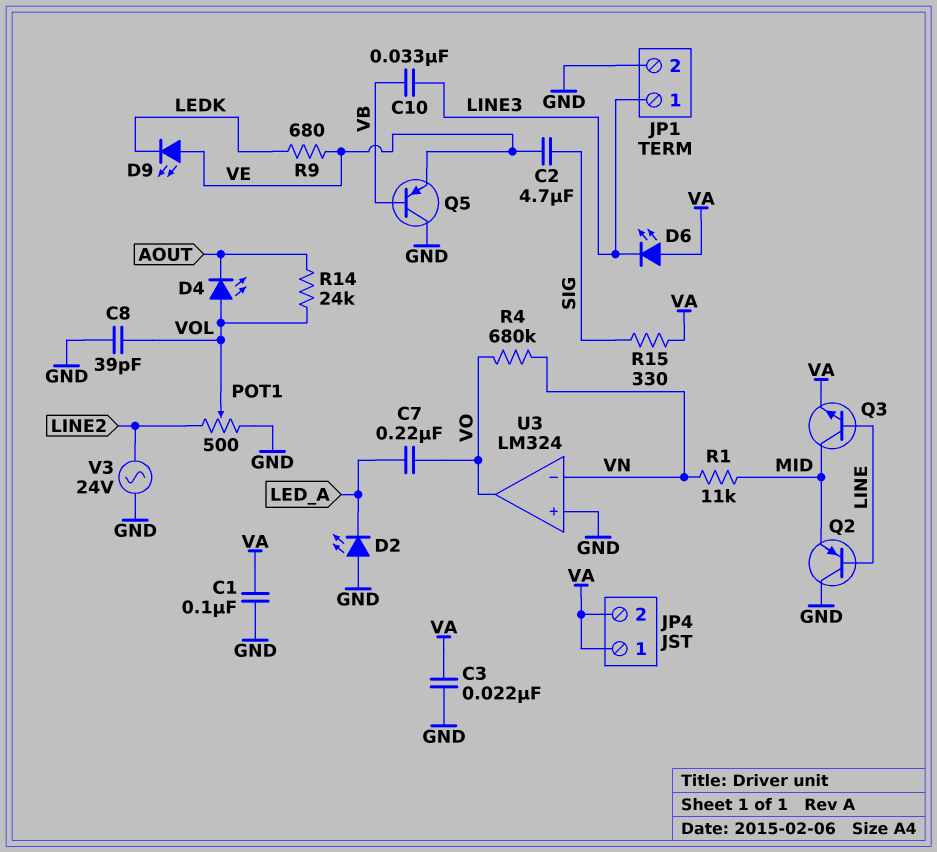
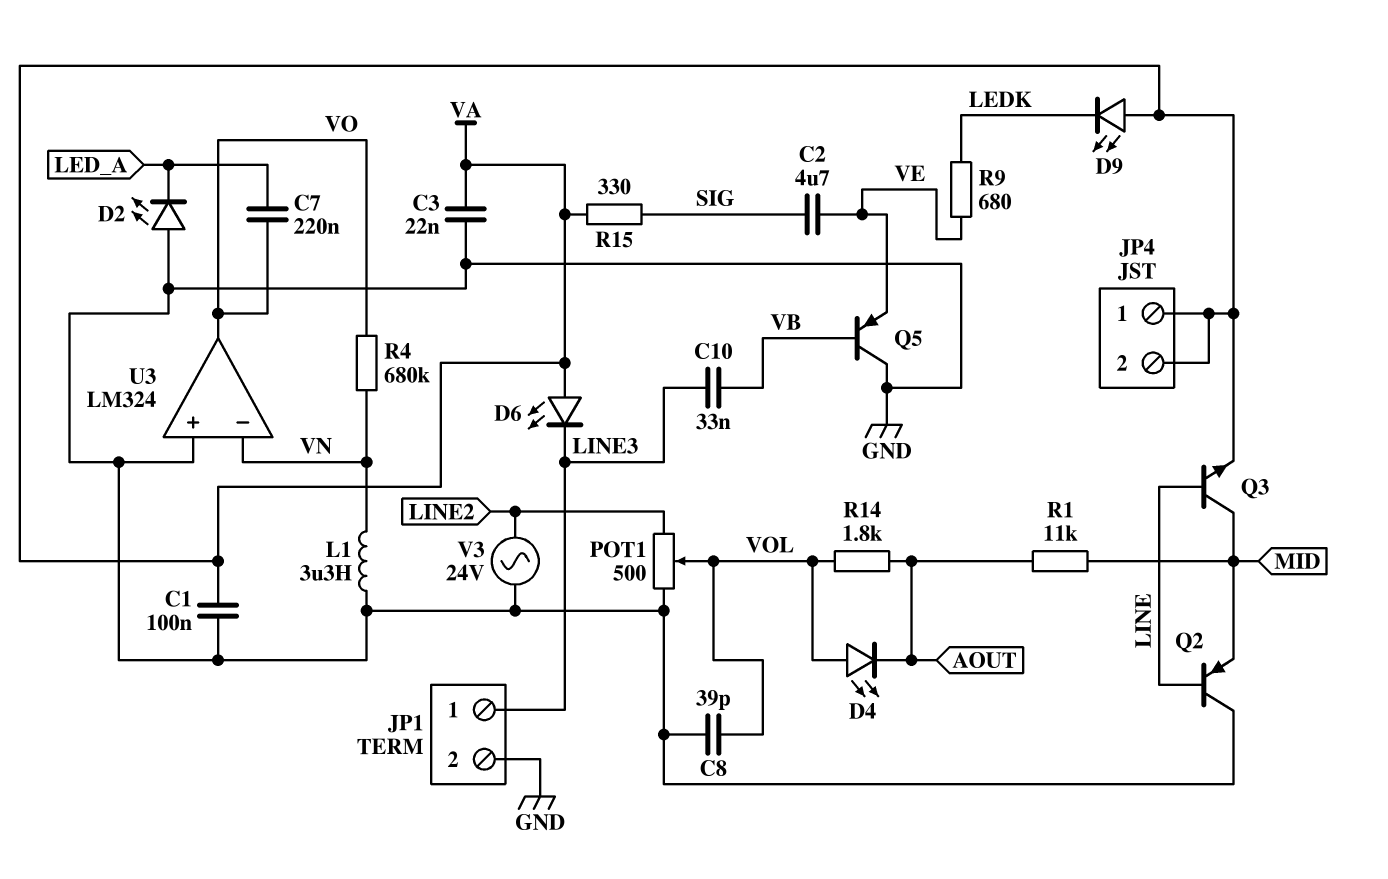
D9: LED (A VE, K LEDK) -> LED (A VA, K LEDK)
L1: none -> 3.3uH (GND, VN)
R1: 11k (MID, VN) -> 11k (AOUT, MID)
R14: 24k (AOUT, VOL) -> 1.8k (AOUT, VOL)

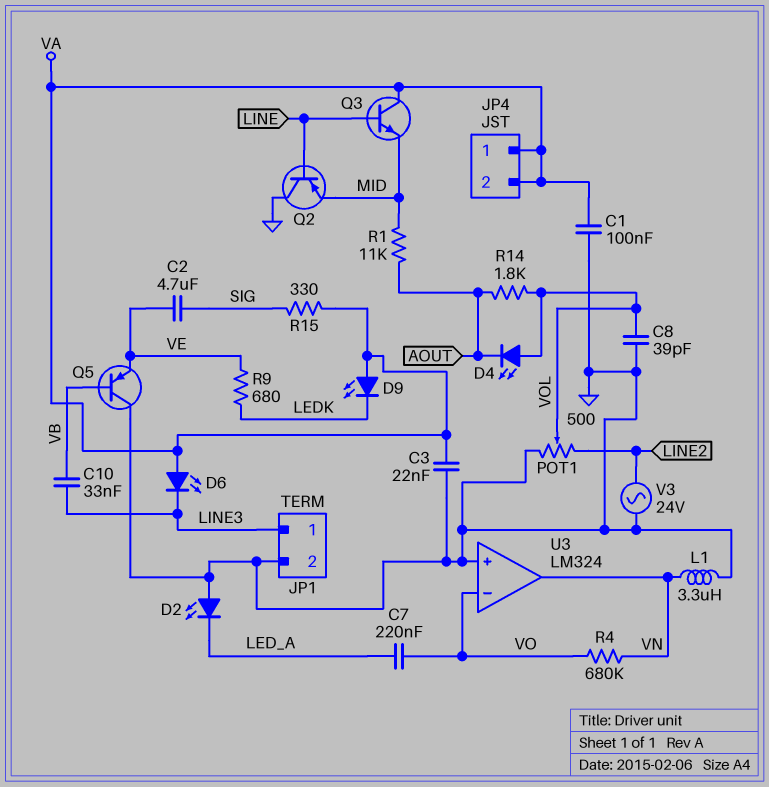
Q3: NPN (B LINE, C MID, E VA) -> NPN (B LINE, C VA, E MID)
U3 pin in-: VN -> VO
U3 pin out: VO -> VN

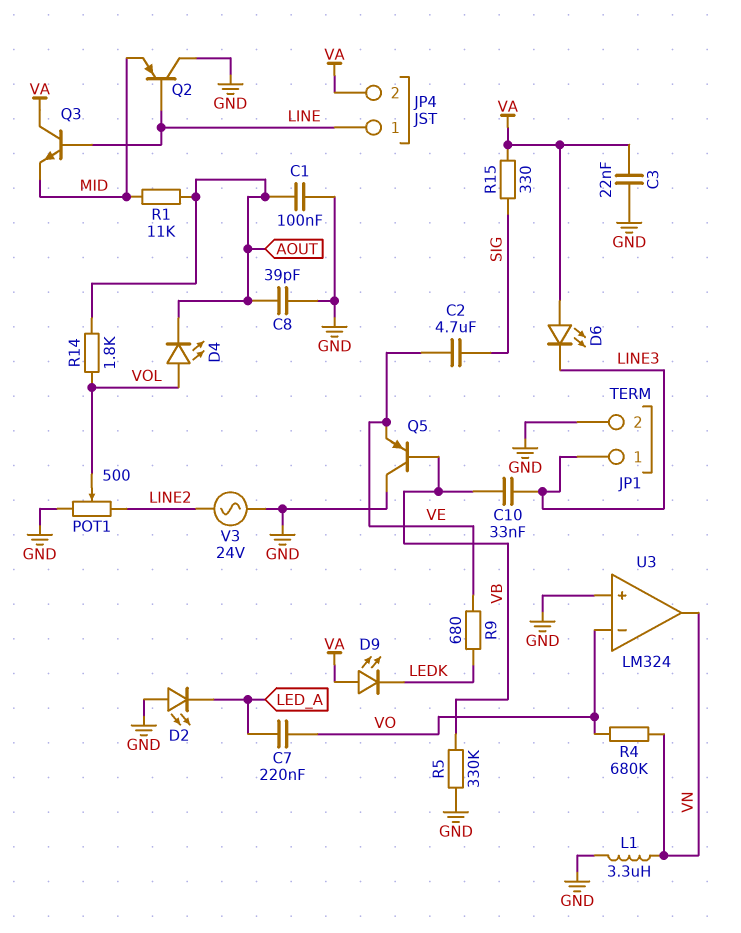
C1: 100nF (GND, VA) -> 100nF (AOUT, GND)
C8: 39pF (GND, VOL) -> 39pF (AOUT, GND)
JP4 pin 1: VA -> LINE
R5: none -> 330k (GND, VB)

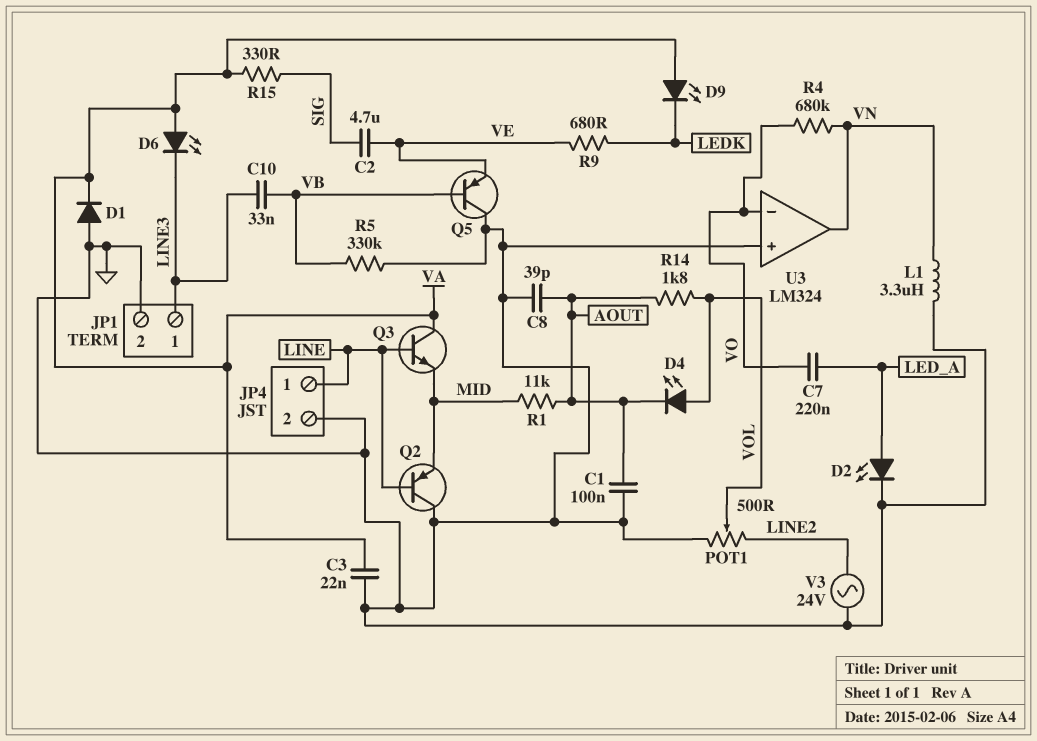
D1: none -> diode (A GND, K VA)
D2: LED (A GND, K LED_A) -> LED (A LED_A, K GND)
JP4 pin 2: VA -> GND

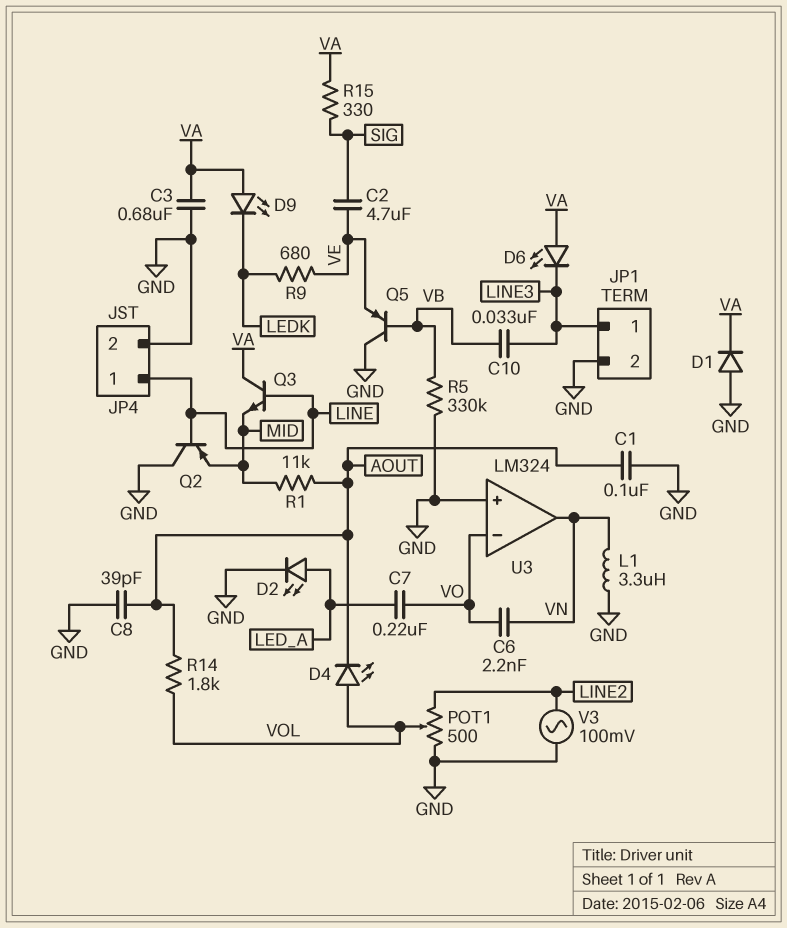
C3: 22nF (GND, VA) -> 680nF (GND, VA)
C6: none -> 2.2nF (VN, VO)
R4: 680k (VN, VO) -> none
V3: AC 24V (GND, LINE2) -> AC 100mV (GND, LINE2)

